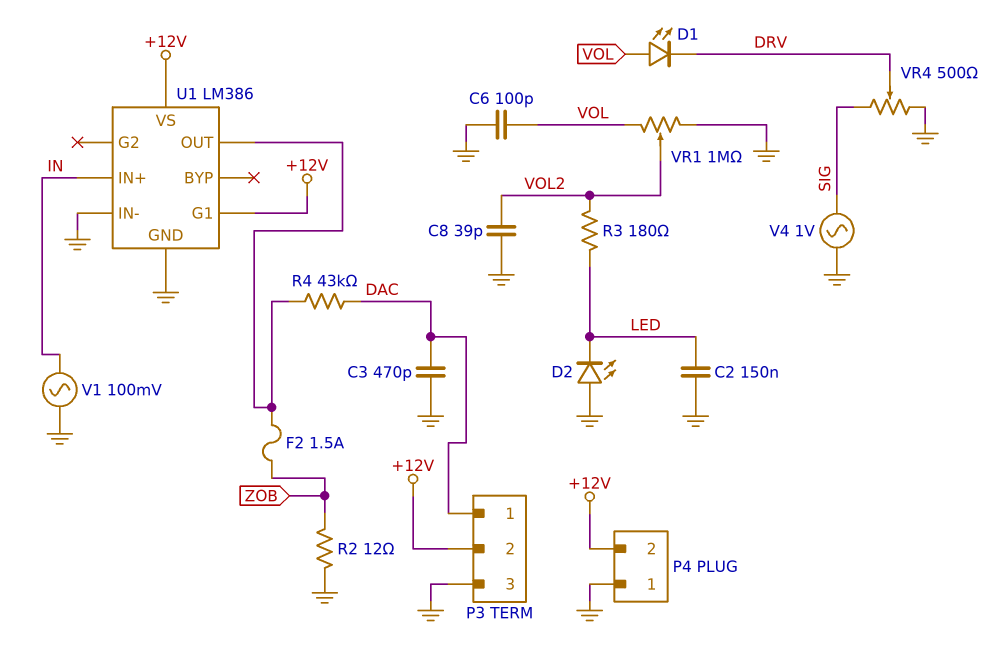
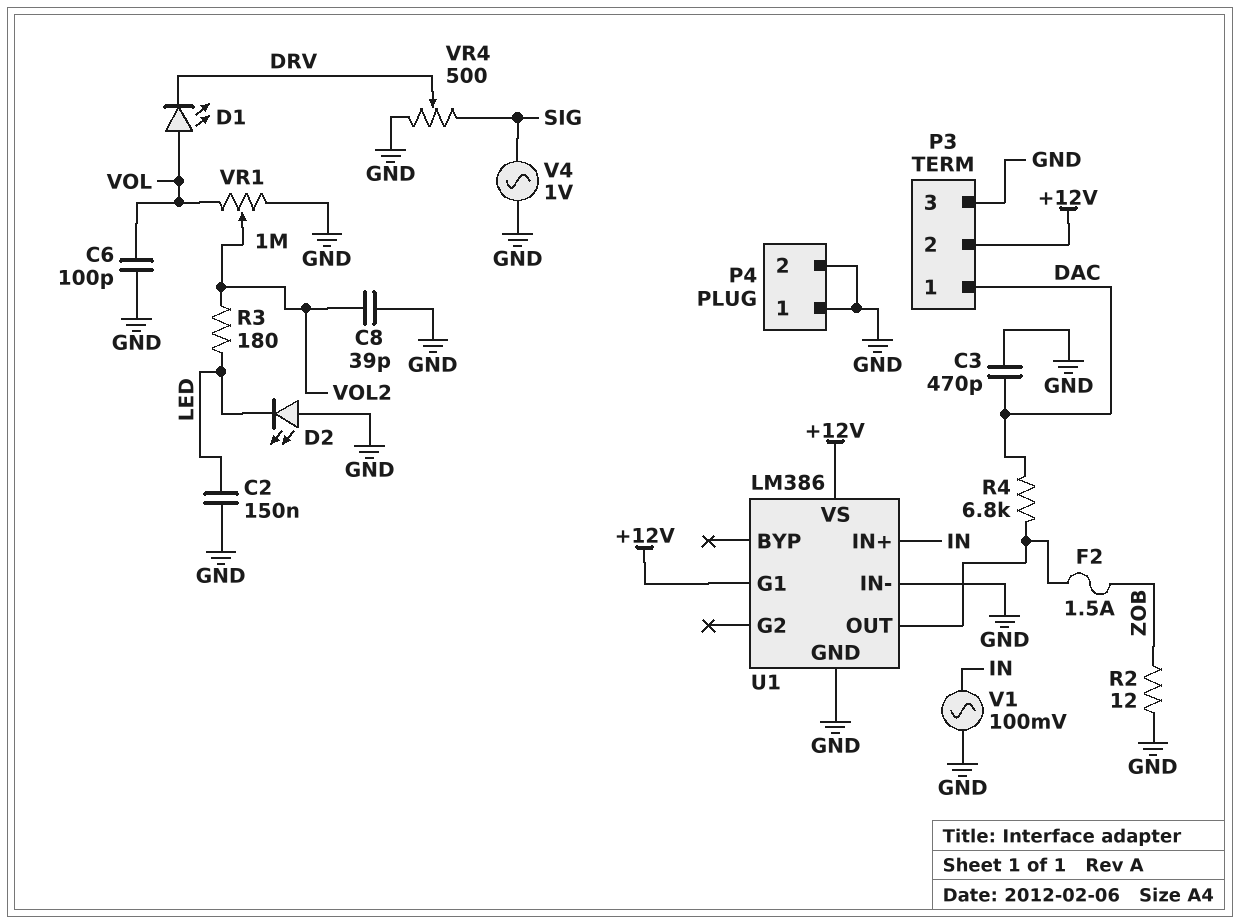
P4 pin 2: +12V -> GND
R4: 43k (DAC, U1/OUT) -> 6.8k (DAC, U1/OUT)

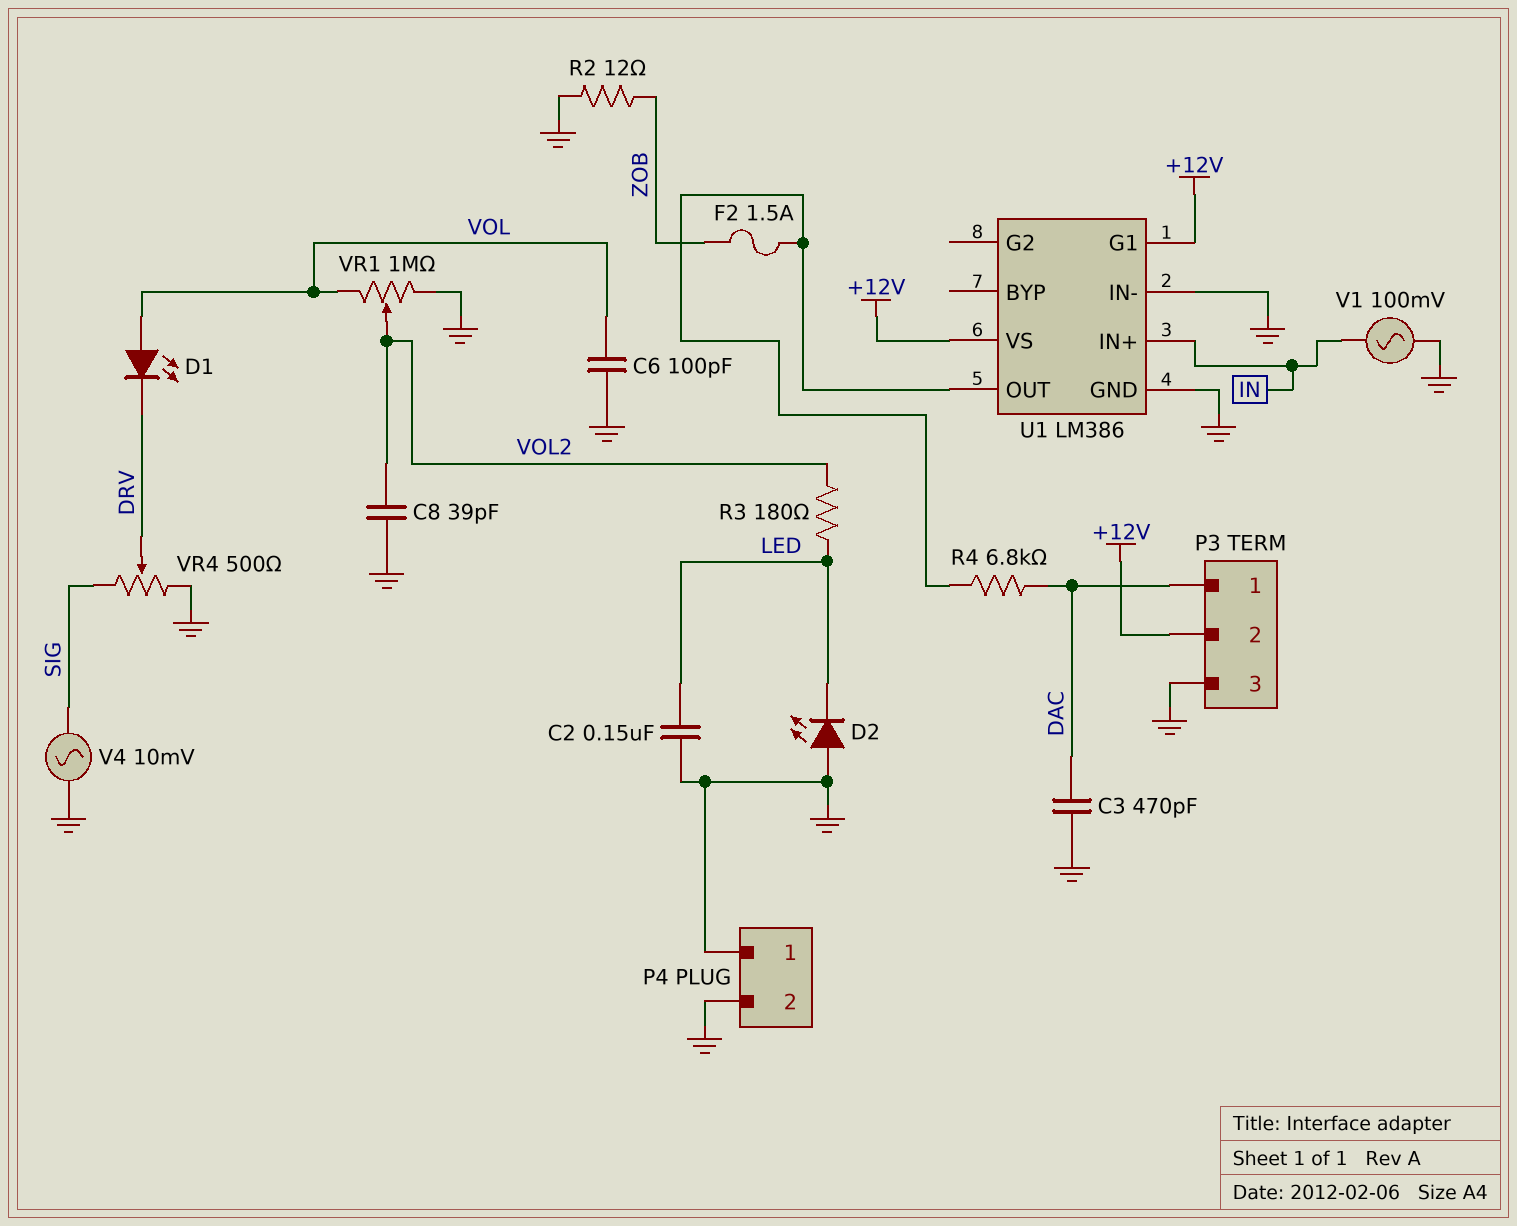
V4: AC 1V (GND, SIG) -> AC 10mV (GND, SIG)

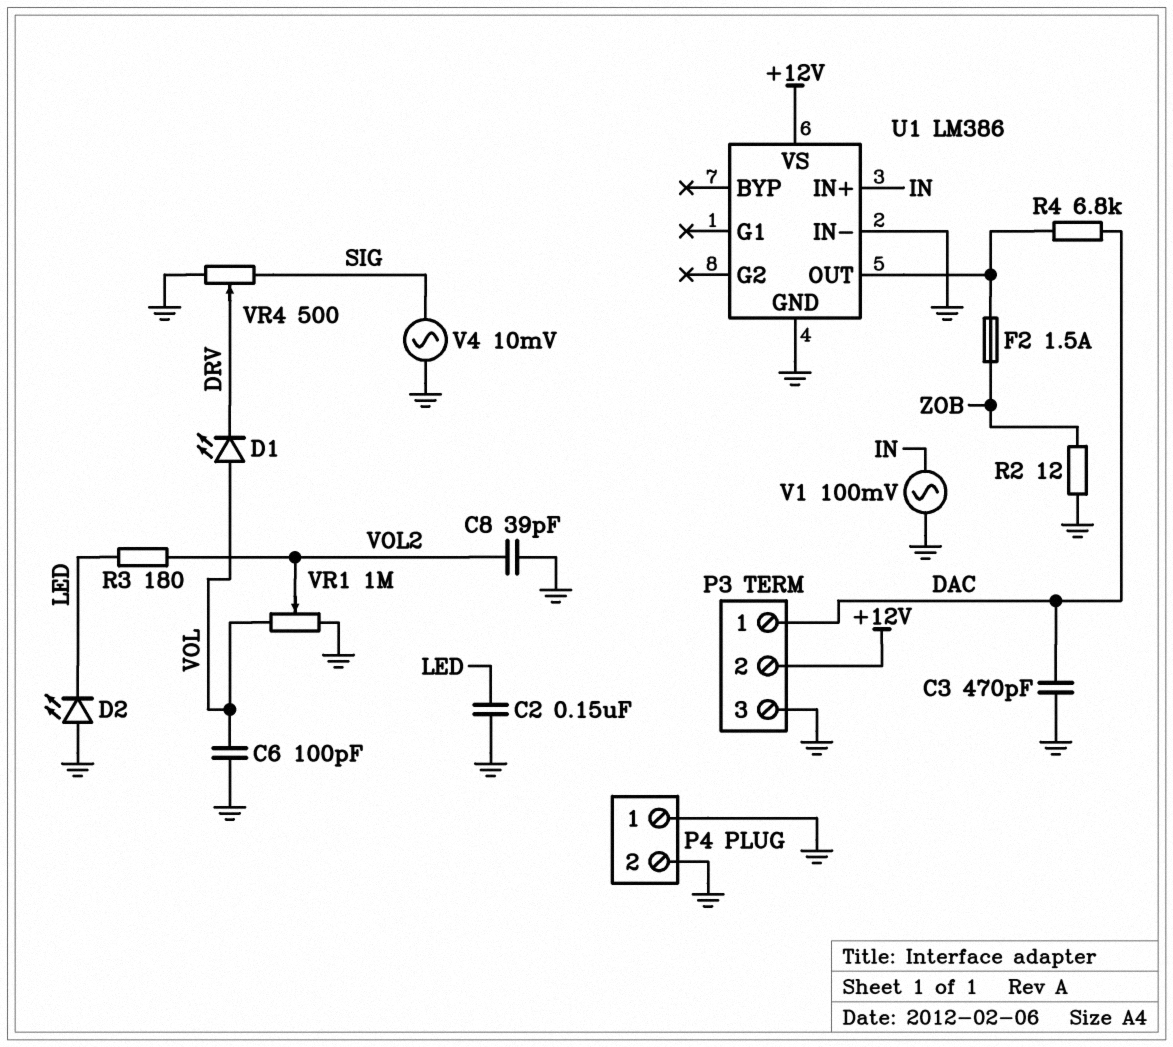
U1 pin G1: +12V -> none

